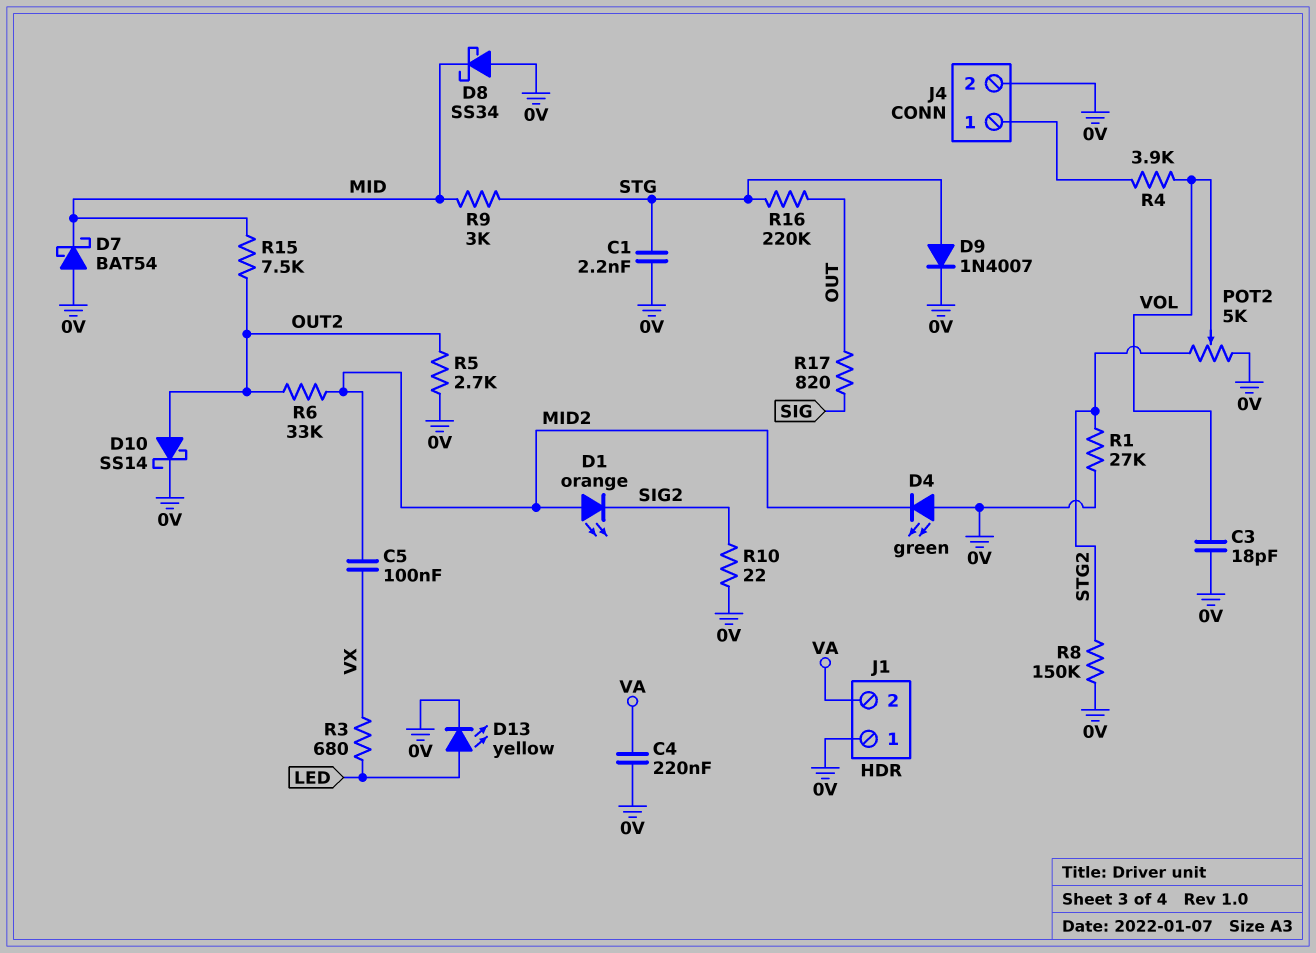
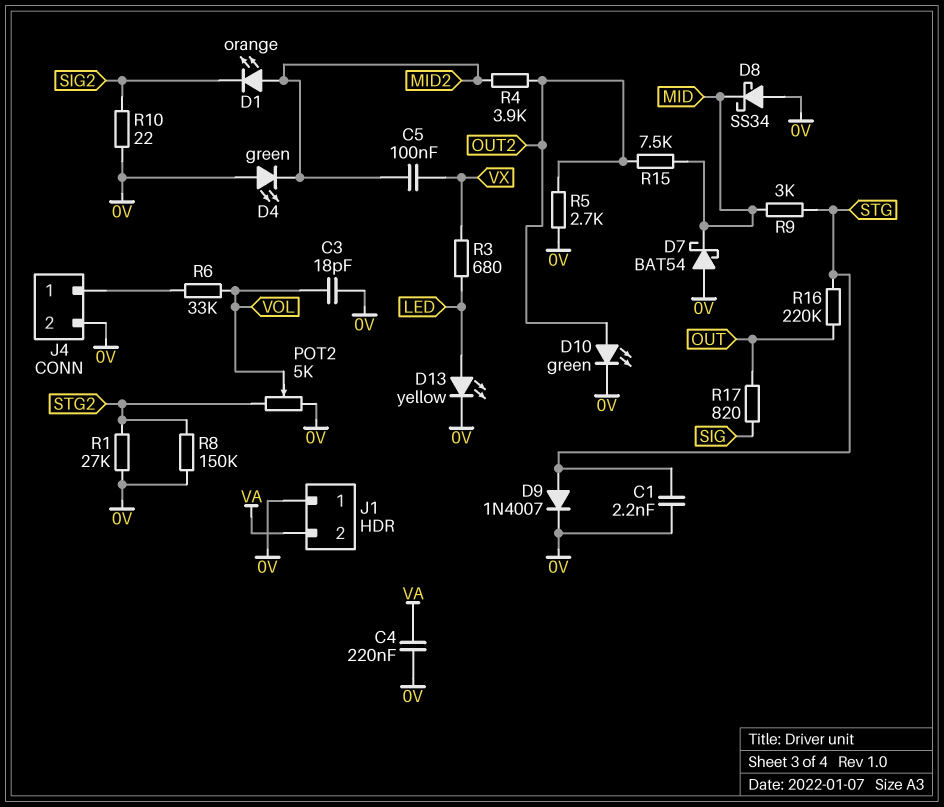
D10: schottky SS14 (A OUT2, K 0V) -> LED green (A OUT2, K 0V)
R4: 3.9k (J4/1, VOL) -> 3.9k (MID2, OUT2)
R6: 33k (MID2, OUT2) -> 33k (J4/1, VOL)

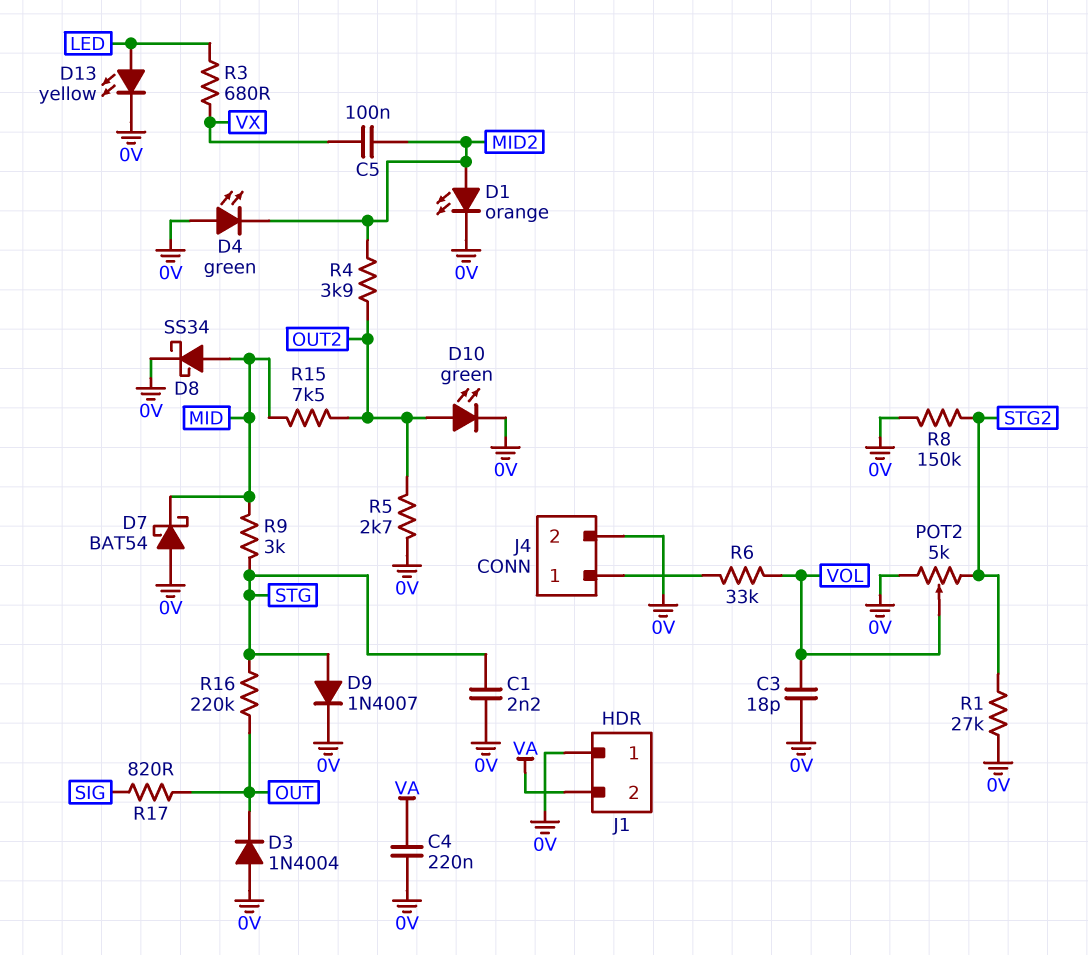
D1: LED orange (A MID2, K SIG2) -> LED orange (A MID2, K 0V)
D3: none -> diode 1N4004 (A 0V, K OUT)
D8: schottky SS34 (A 0V, K MID) -> schottky SS34 (A MID, K 0V)
R10: 22 (0V, SIG2) -> none

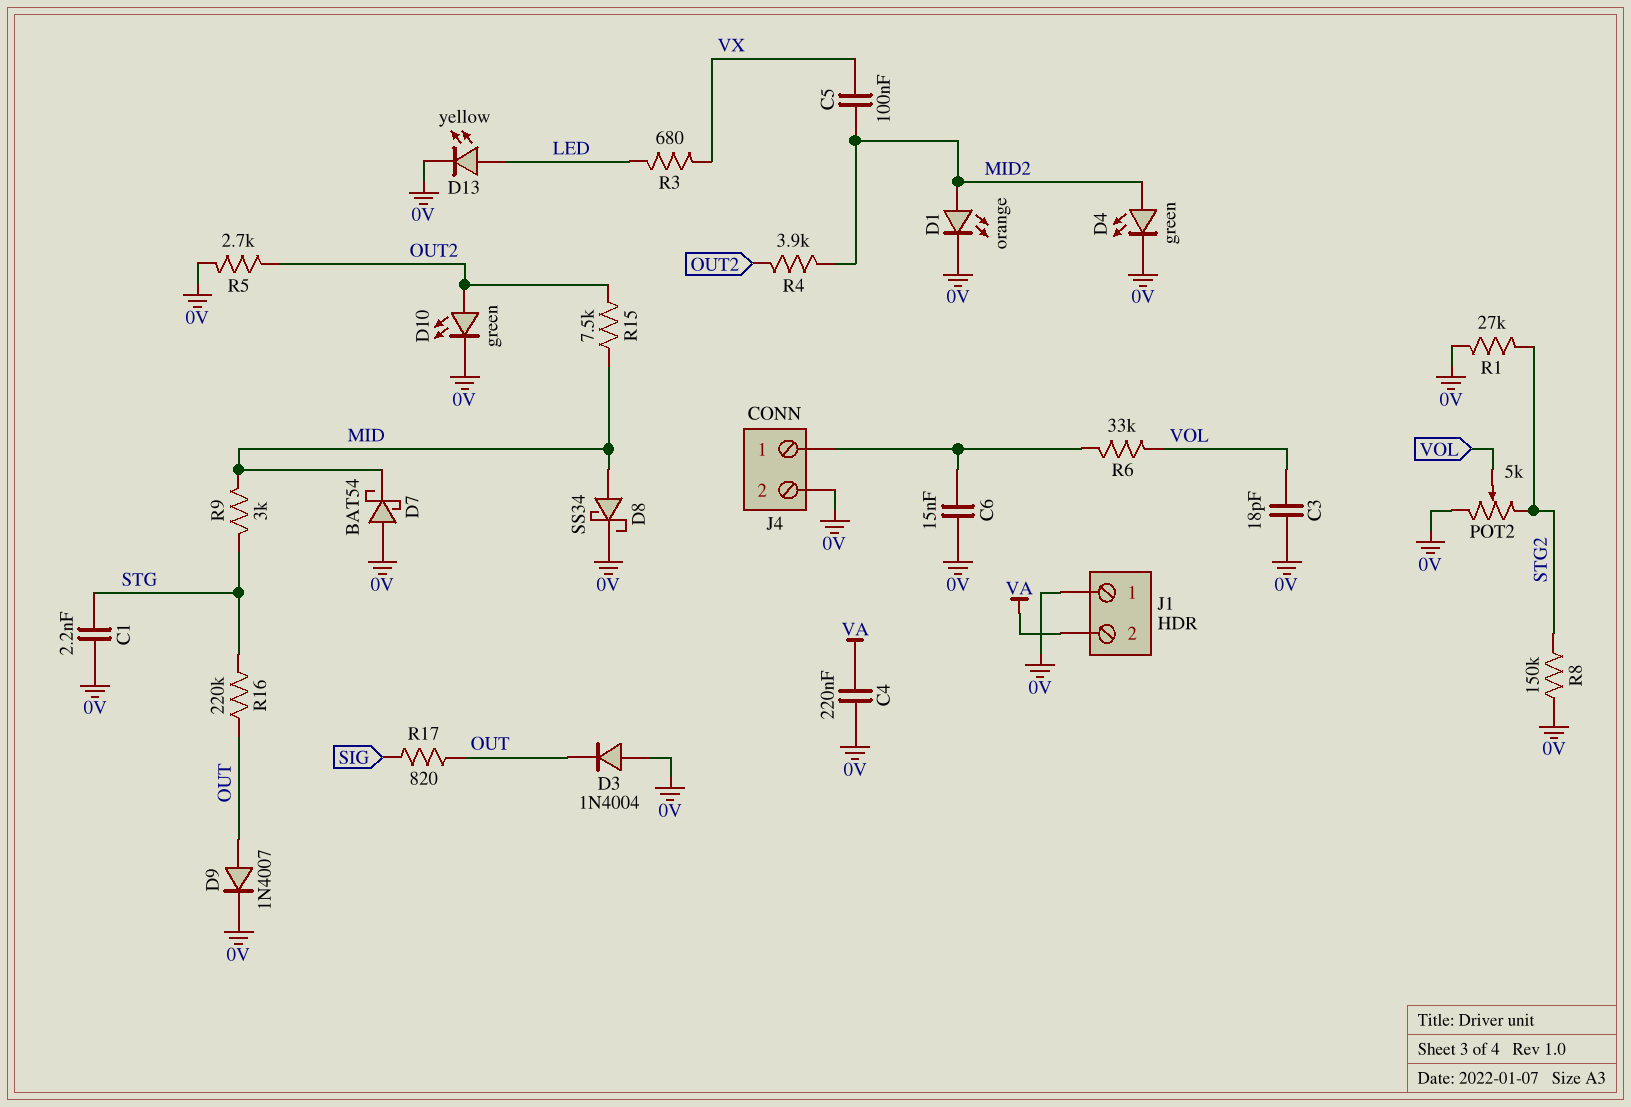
C6: none -> 15nF (0V, J4/1)
D4: LED green (A 0V, K MID2) -> LED green (A MID2, K 0V)
D9: diode 1N4007 (A STG, K 0V) -> diode 1N4007 (A OUT, K 0V)

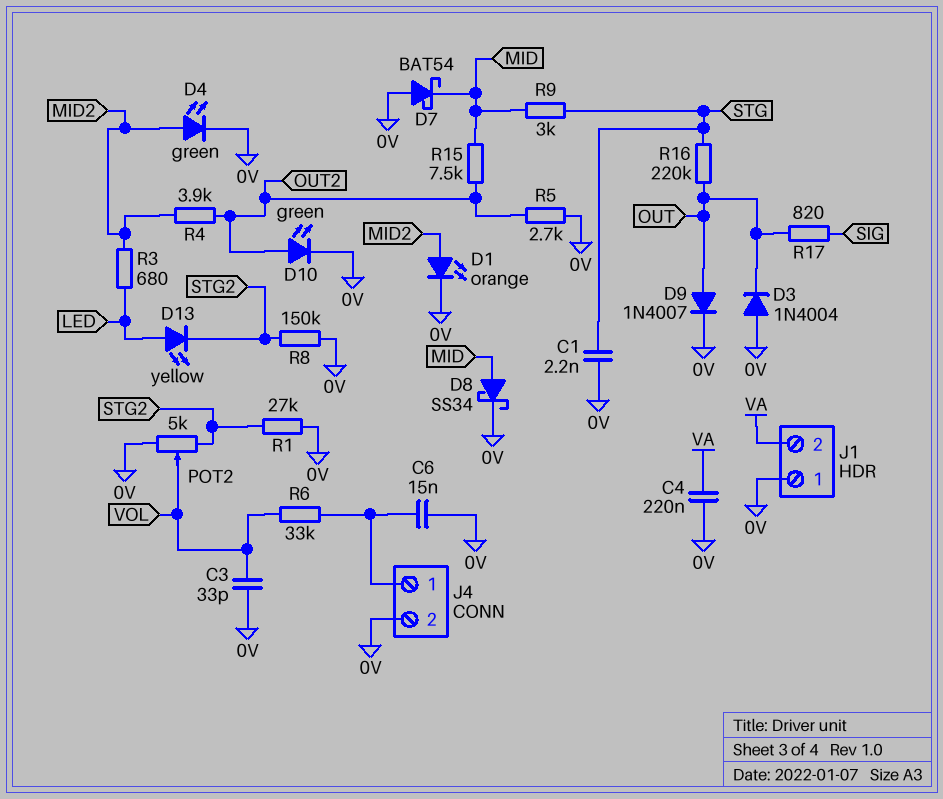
C3: 18pF (0V, VOL) -> 33pF (0V, VOL)
C5: 100nF (MID2, VX) -> none
D13: LED yellow (A LED, K 0V) -> LED yellow (A LED, K STG2)
R3: 680 (LED, VX) -> 680 (LED, MID2)

